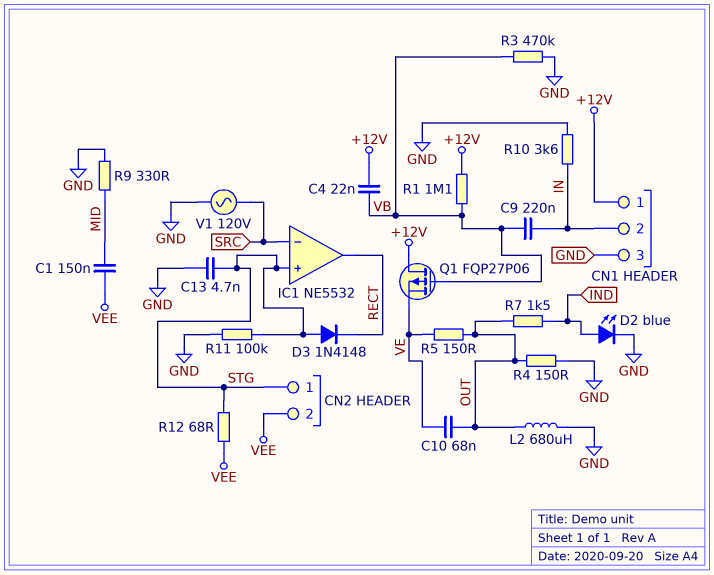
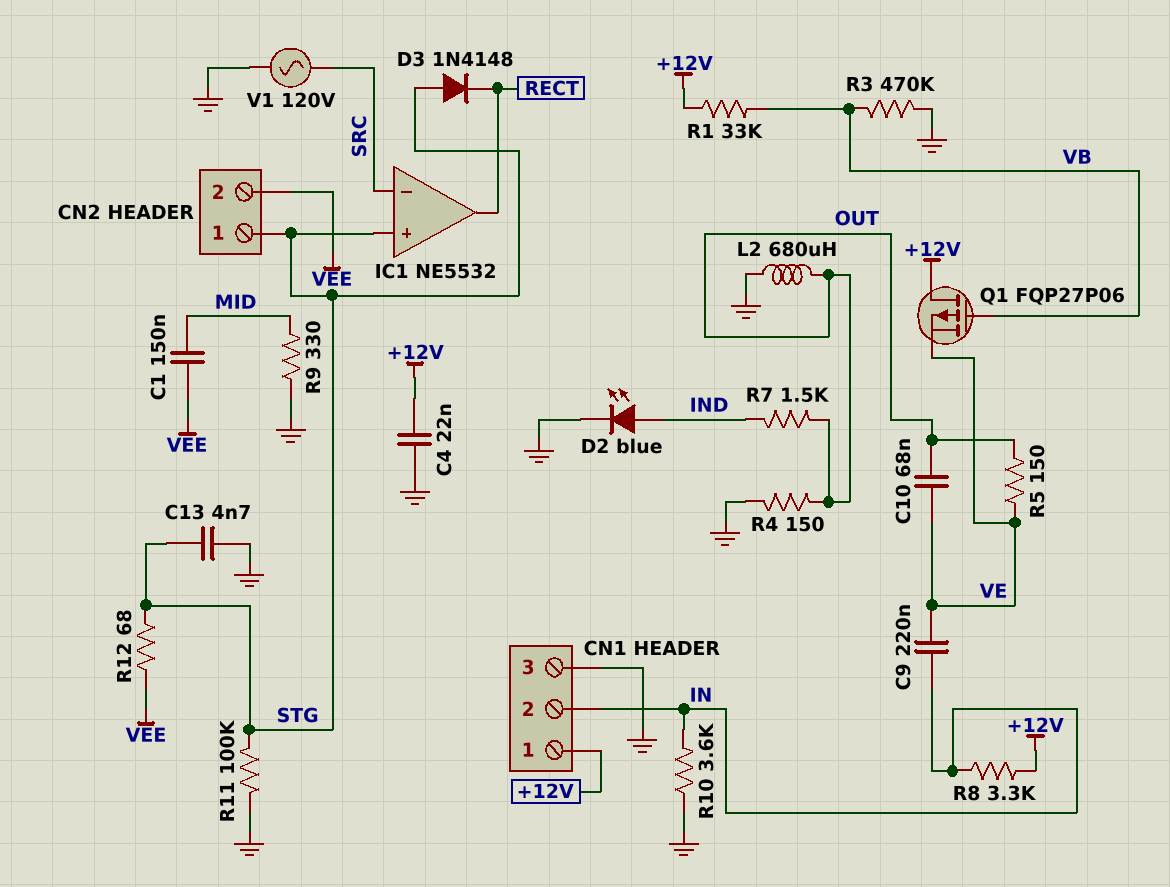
C4: 22nF (+12V, VB) -> 22nF (+12V, GND)
C9: 220nF (IN, VB) -> 220nF (IN, VE)
R1: 1.1M (+12V, VB) -> 33k (+12V, VB)
R8: none -> 3.3k (+12V, IN)

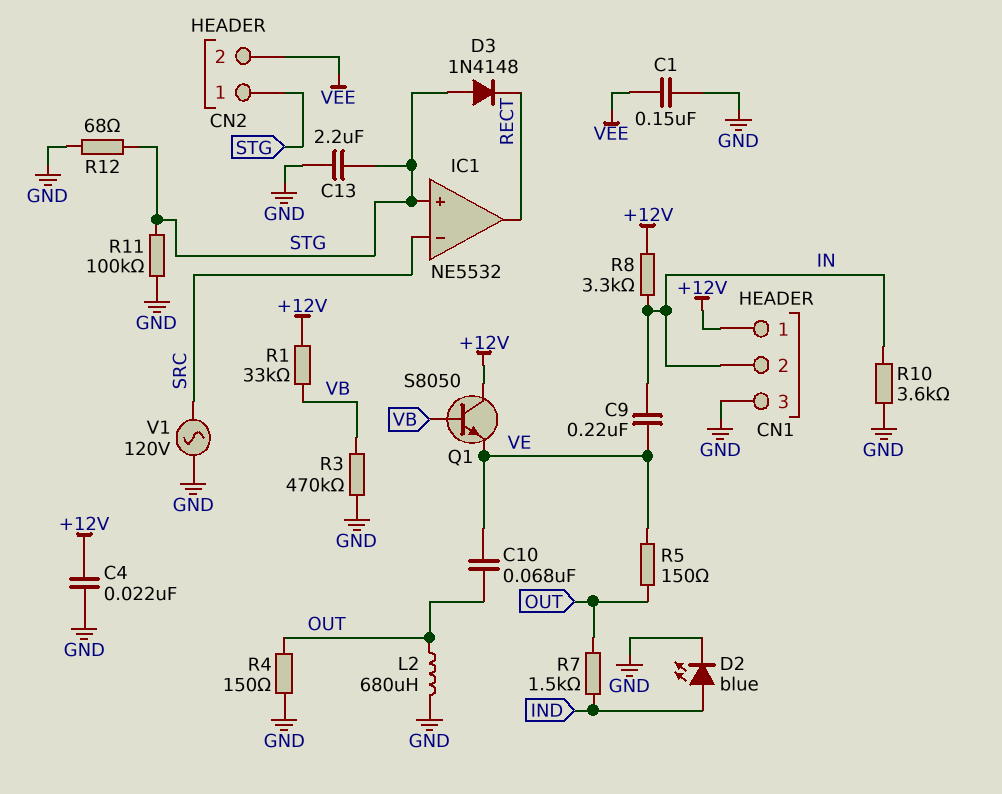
C1: 150nF (MID, VEE) -> 150nF (GND, VEE)
C13: 4.7nF (GND, STG) -> 2.2uF (GND, STG)
Q1: PMOS FQP27P06 (G VB, D +12V, S VE) -> NPN S8050 (B VB, C +12V, E VE)
R9: 330 (GND, MID) -> none
R12: 68 (STG, VEE) -> 68 (GND, STG)

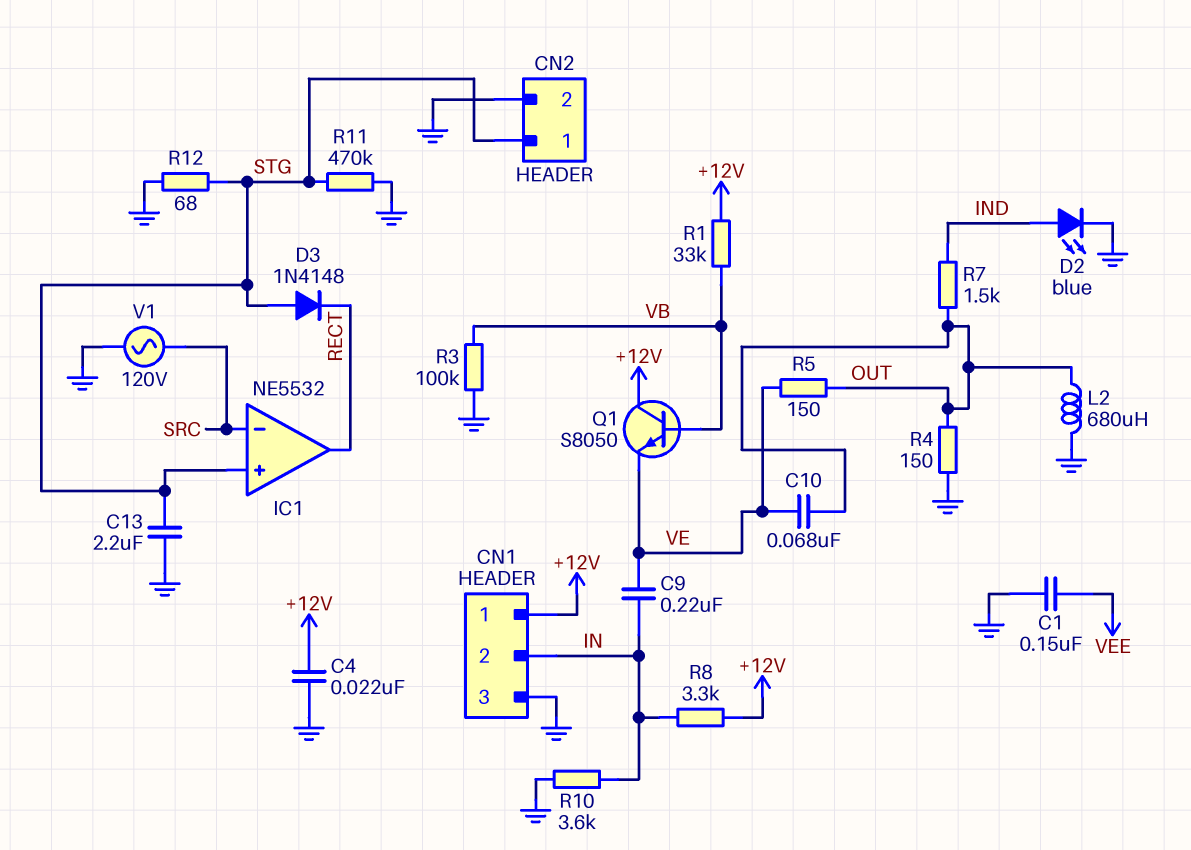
CN2 pin 2: VEE -> GND
R3: 470k (GND, VB) -> 100k (GND, VB)
R11: 100k (GND, STG) -> 470k (GND, STG)

